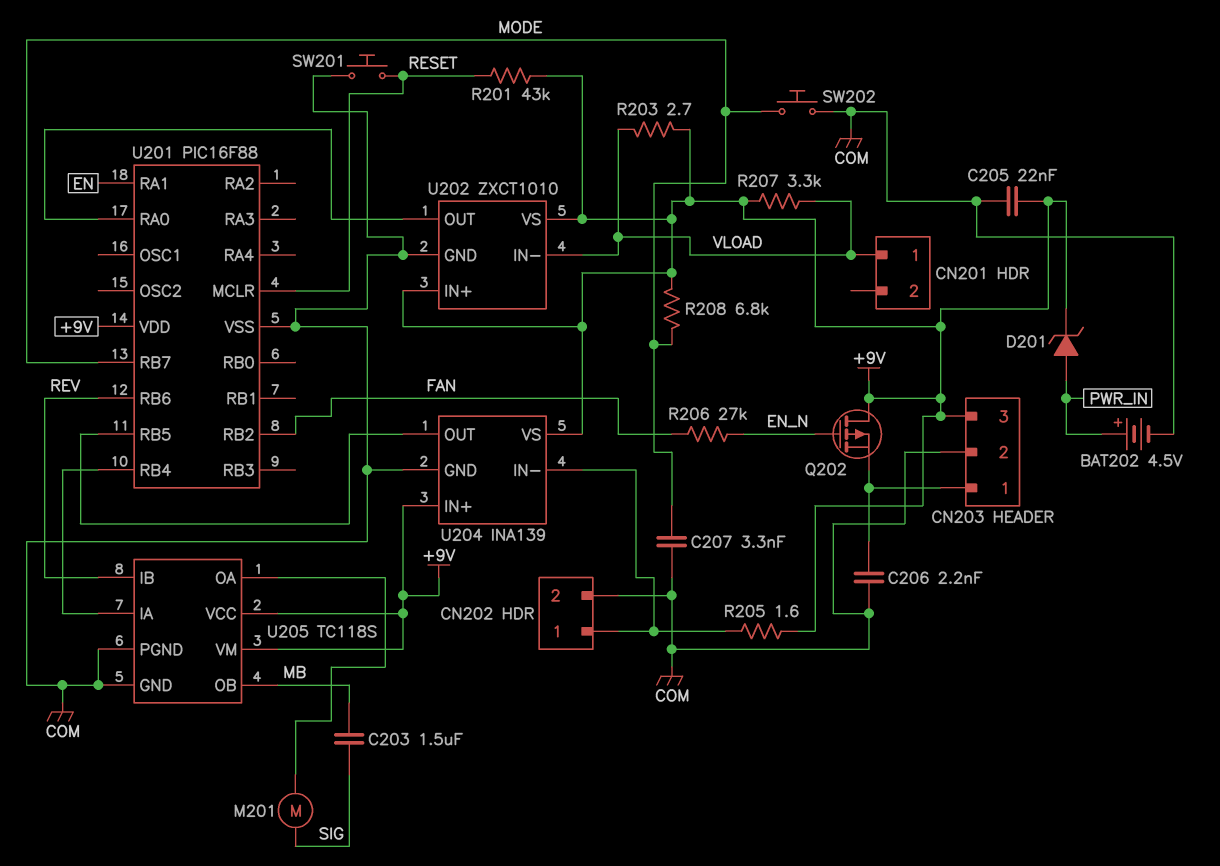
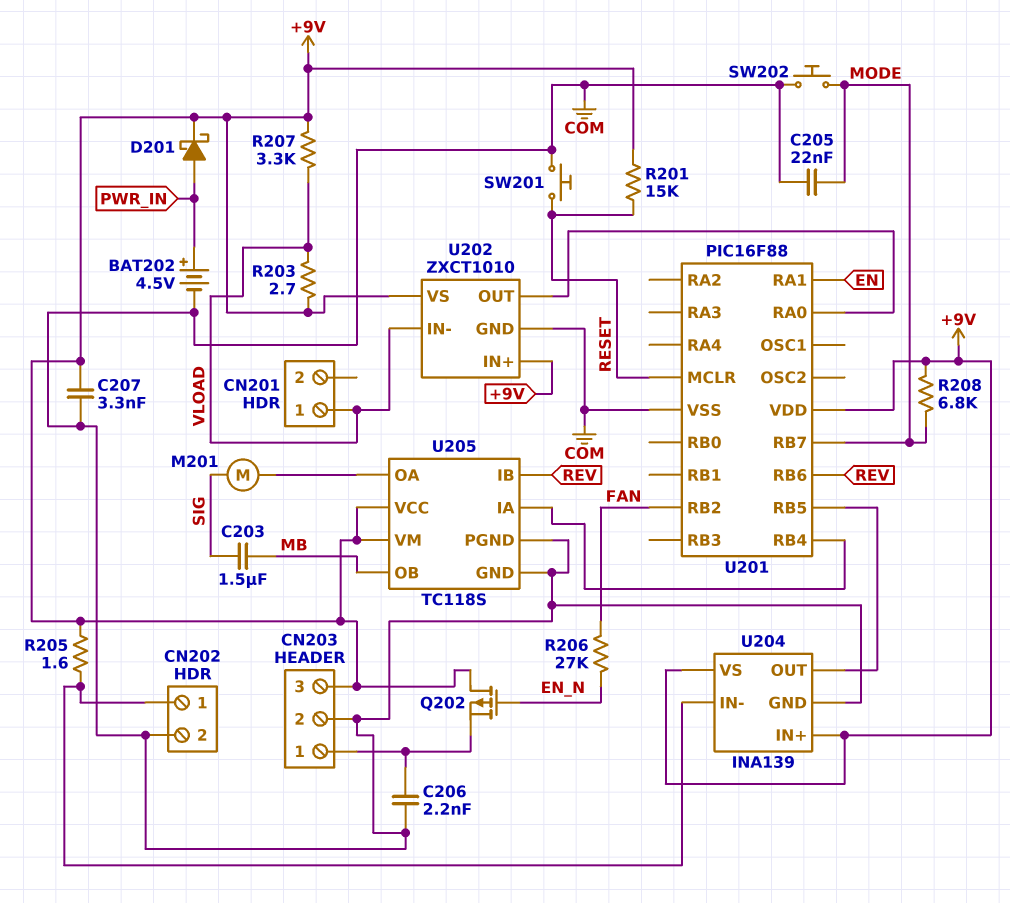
C205: 22nF (+9V, COM) -> 22nF (COM, MODE)
C207: 3.3nF (COM, MODE) -> 3.3nF (+9V, COM)
D201: zener (A PWR_IN, K +9V) -> schottky (A PWR_IN, K +9V)
R201: 43k (+9V, RESET) -> 15k (+9V, RESET)

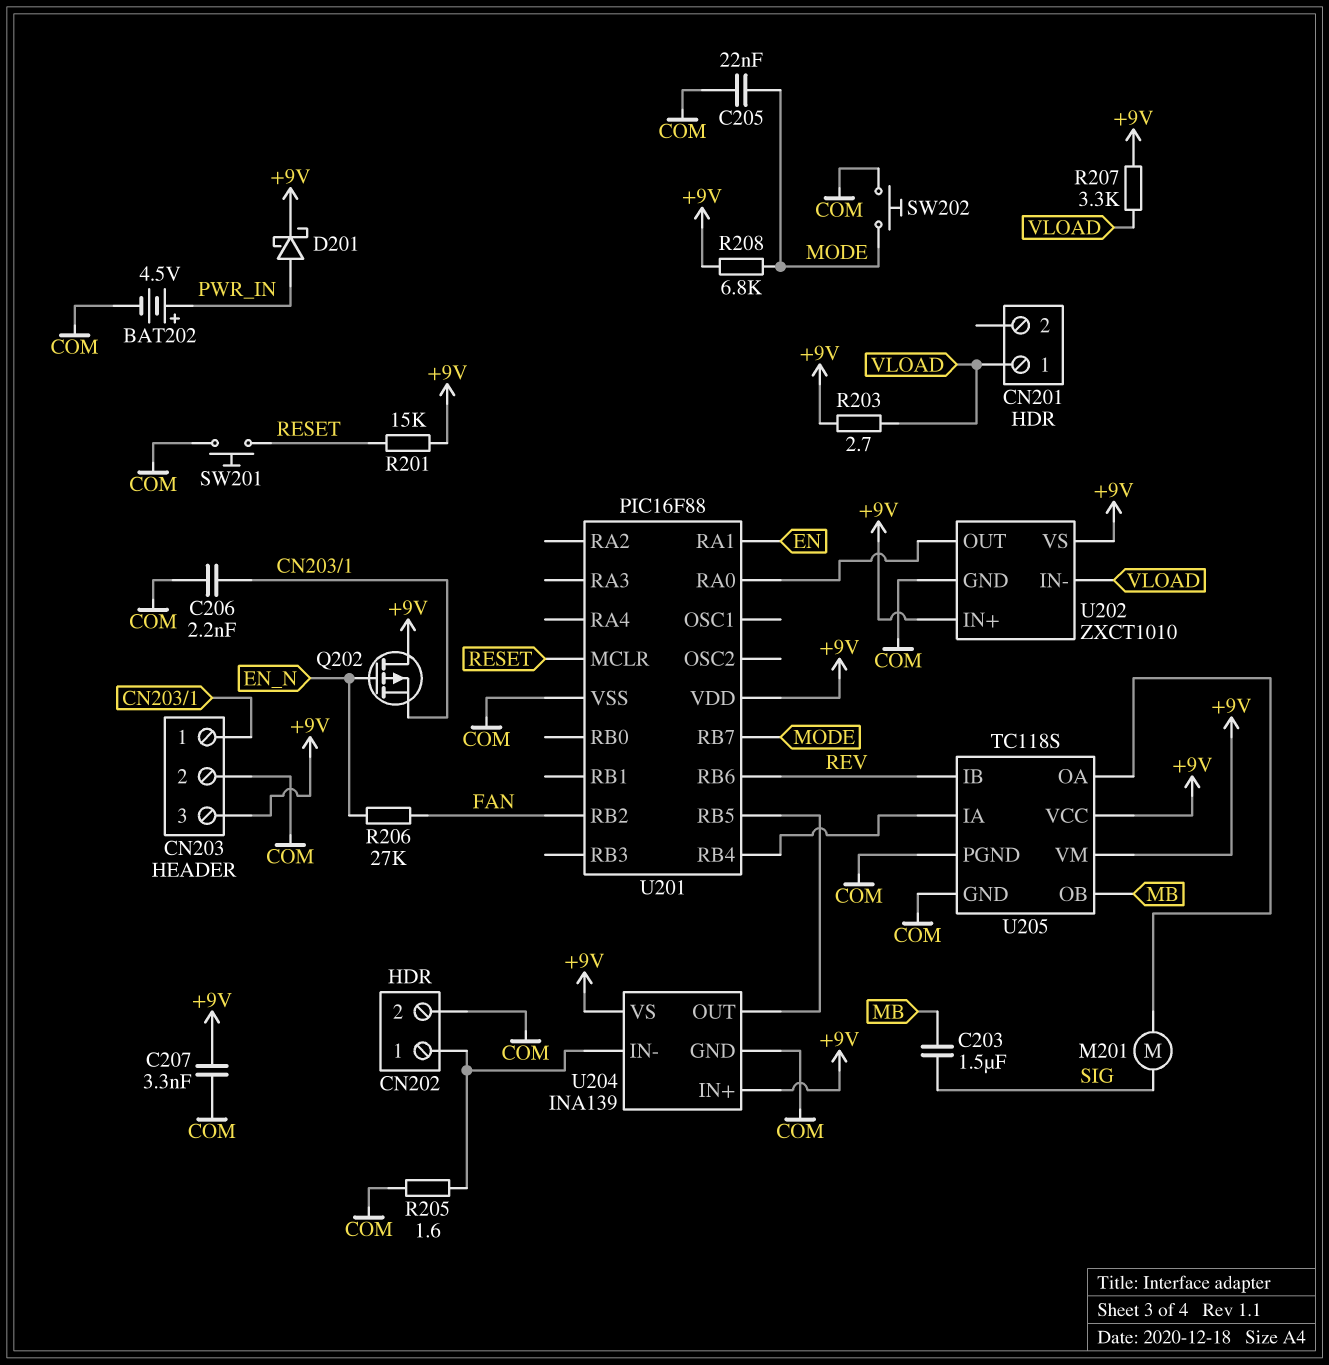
R205: 1.6 (+9V, CN202/1) -> 1.6 (CN202/1, COM)

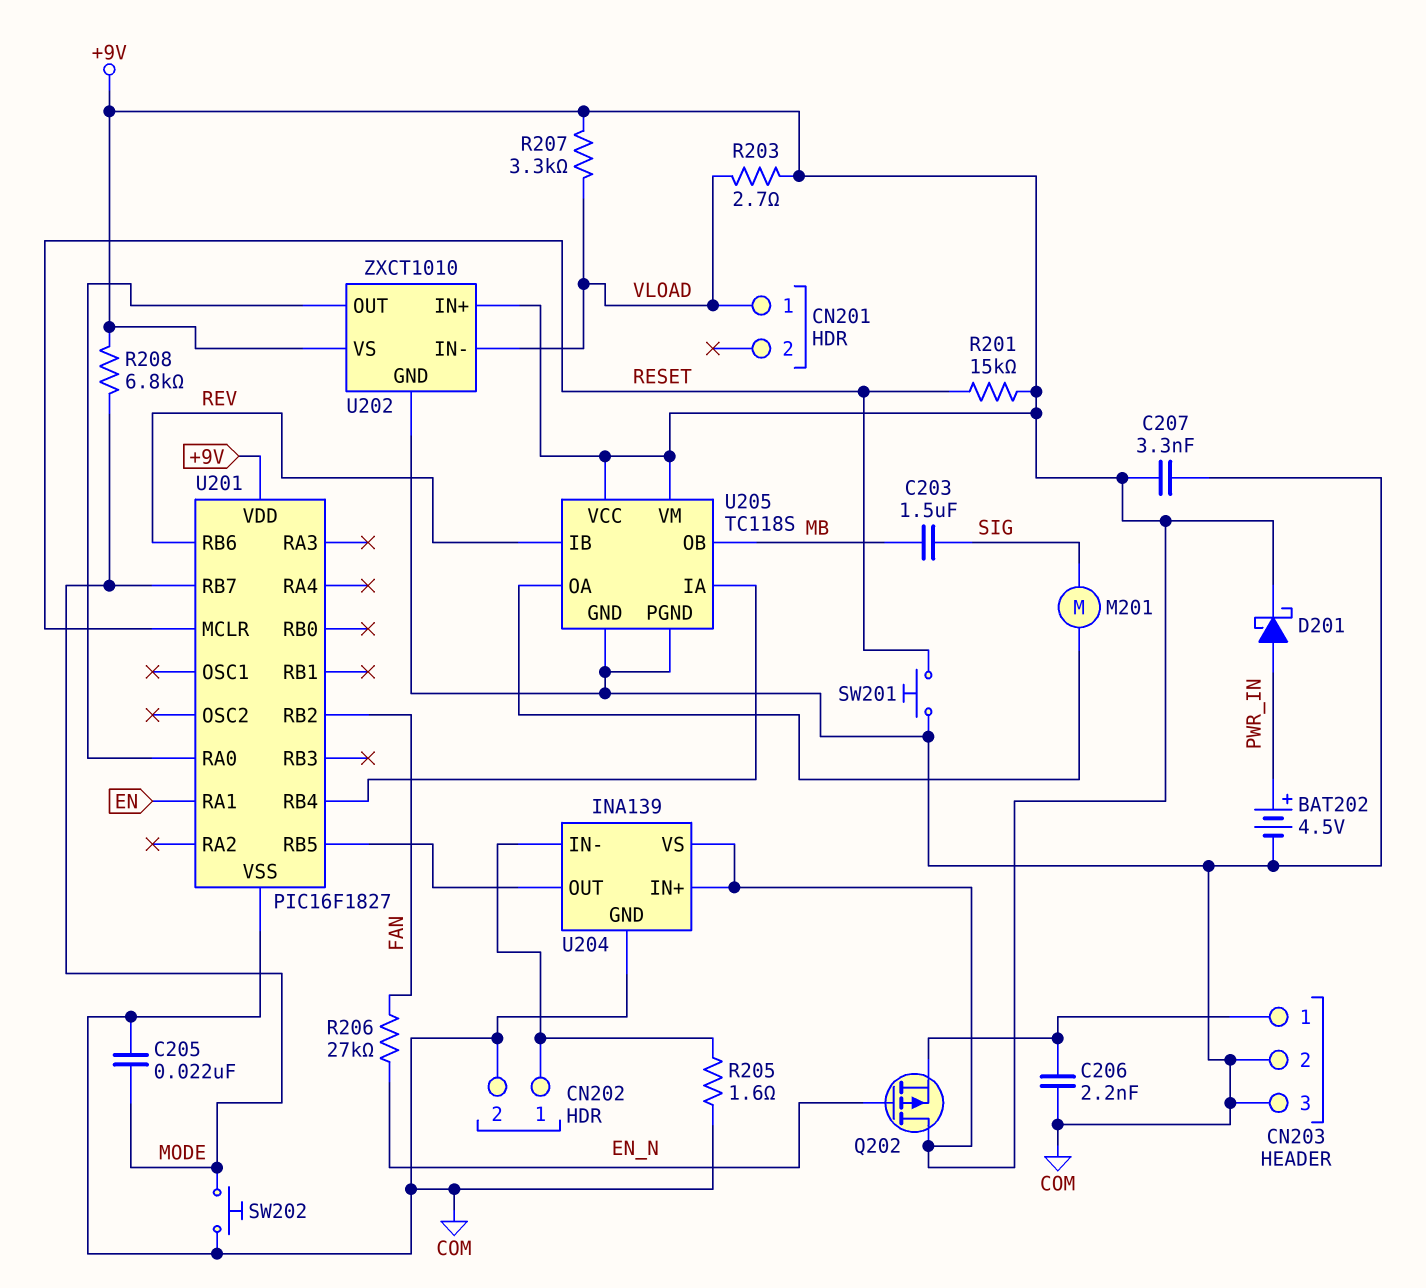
CN203 pin 3: +9V -> COM
U201: PIC16F88 -> PIC16F1827

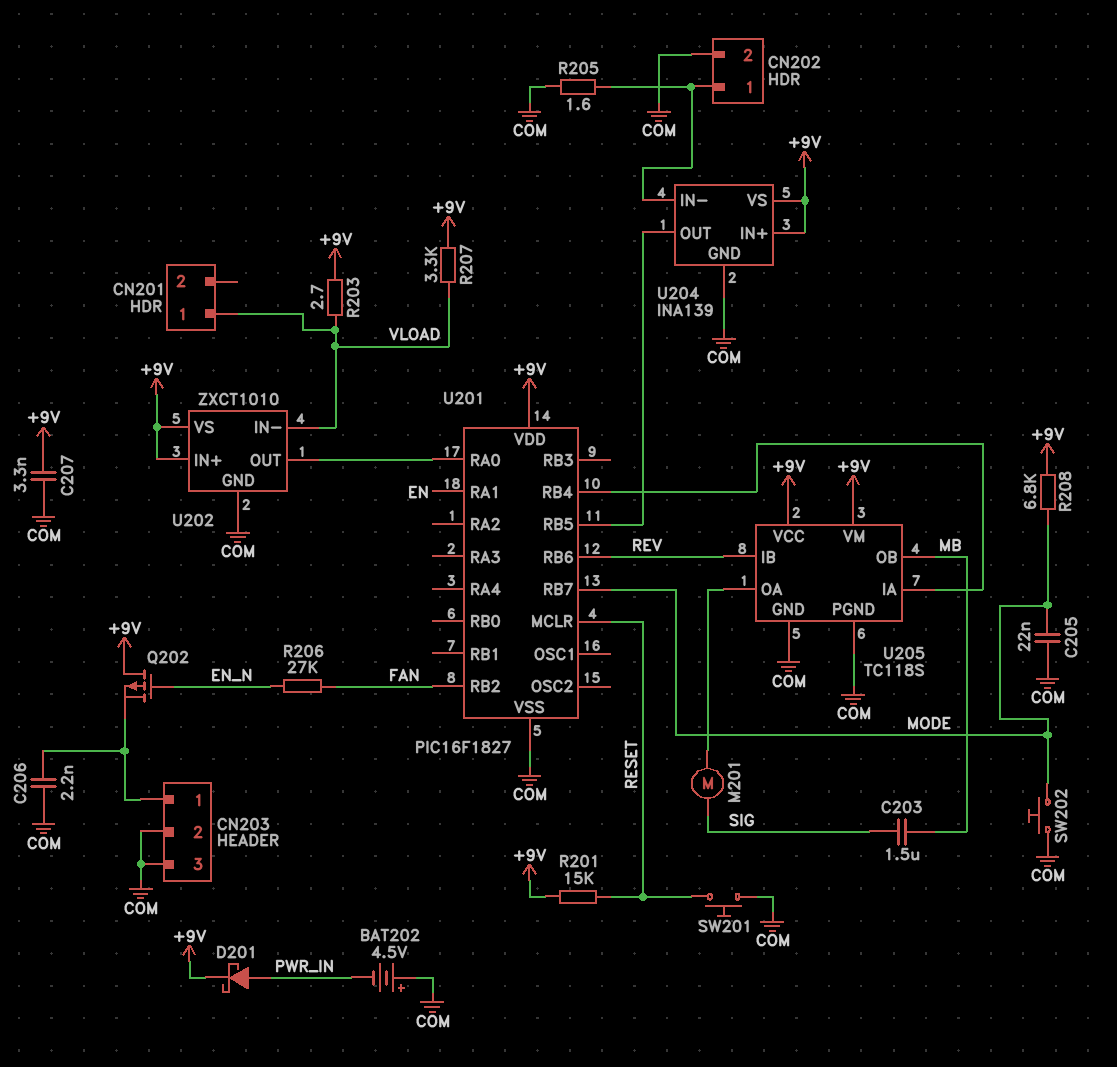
BAT202: 4.5V (plus PWR_IN, minus COM) -> 4.5V (plus COM, minus PWR_IN)

